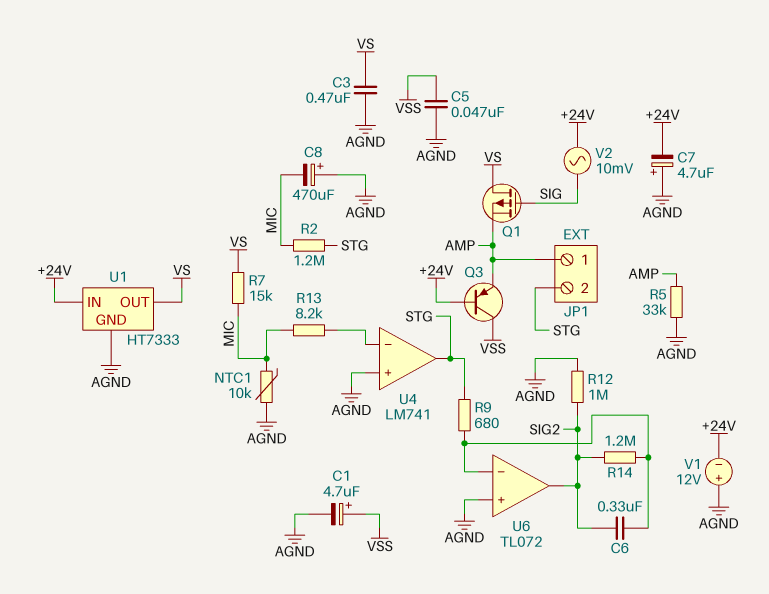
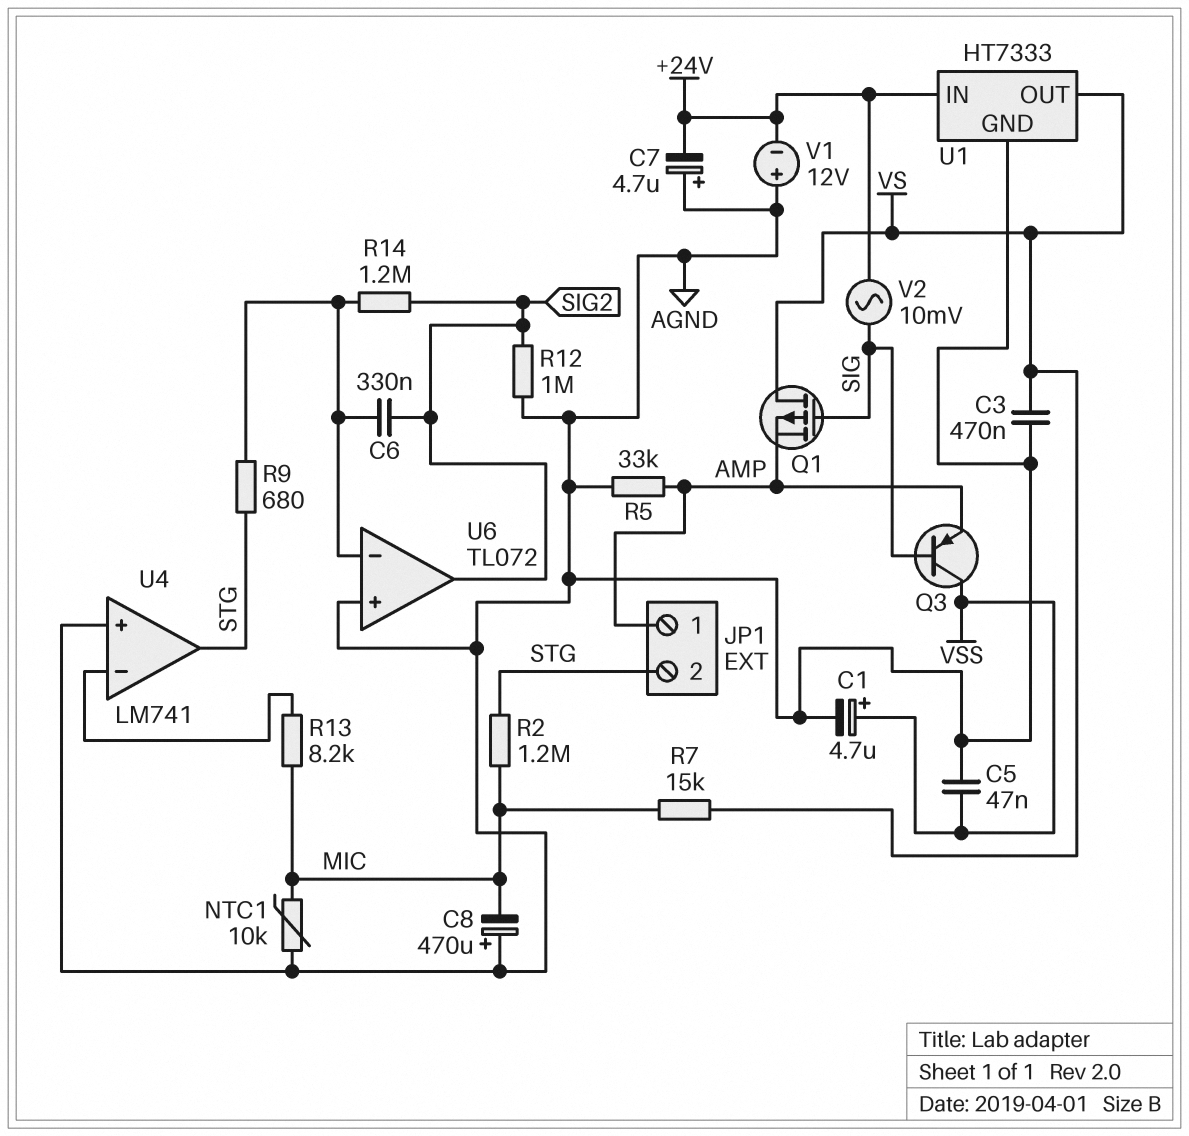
Q3: PNP (B +24V, C VSS, E AMP) -> PNP (B SIG, C VSS, E AMP)

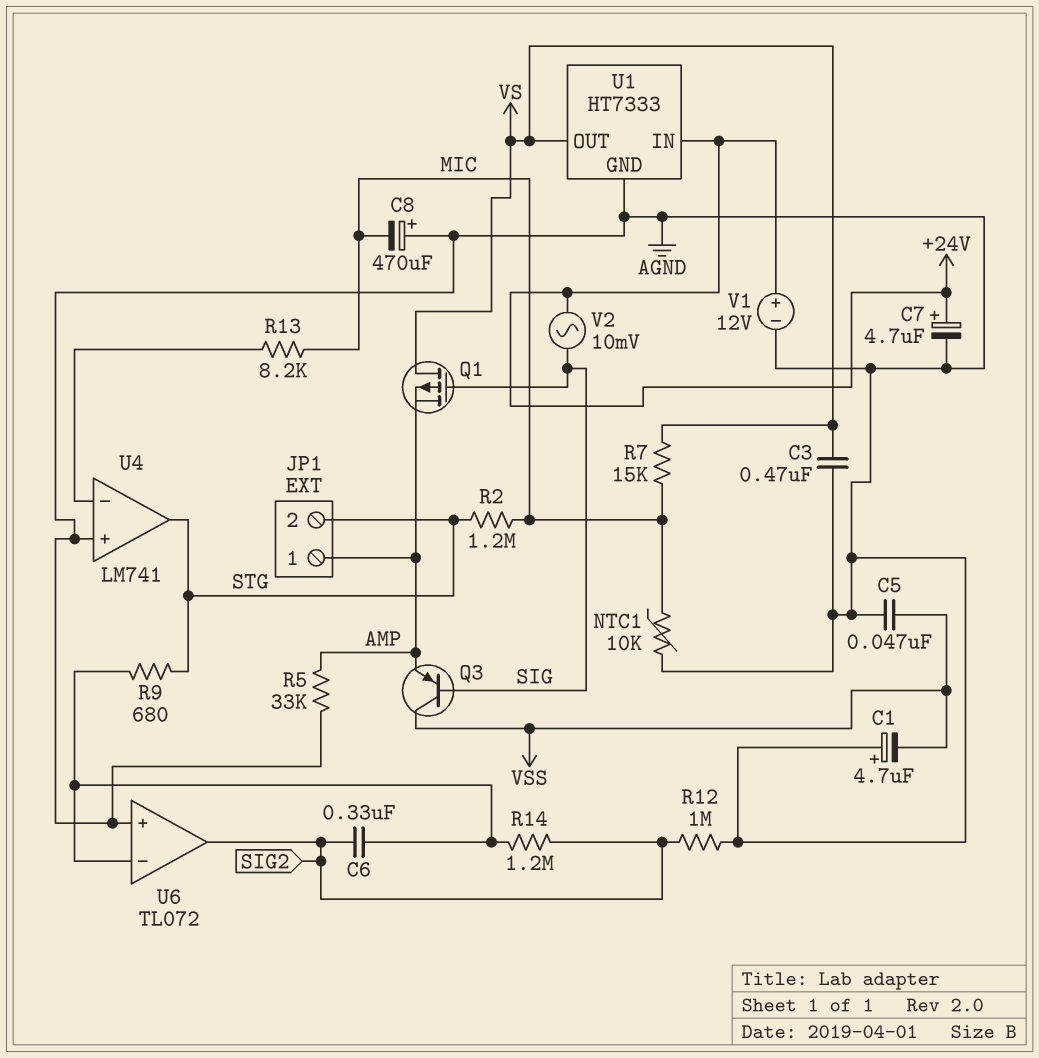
C1: 4.7uF (plus VSS, minus AGND) -> 4.7uF (plus AGND, minus VSS)
C7: 4.7uF (plus AGND, minus +24V) -> 4.7uF (plus +24V, minus AGND)
V1: 12V (plus AGND, minus +24V) -> 12V (plus +24V, minus AGND)

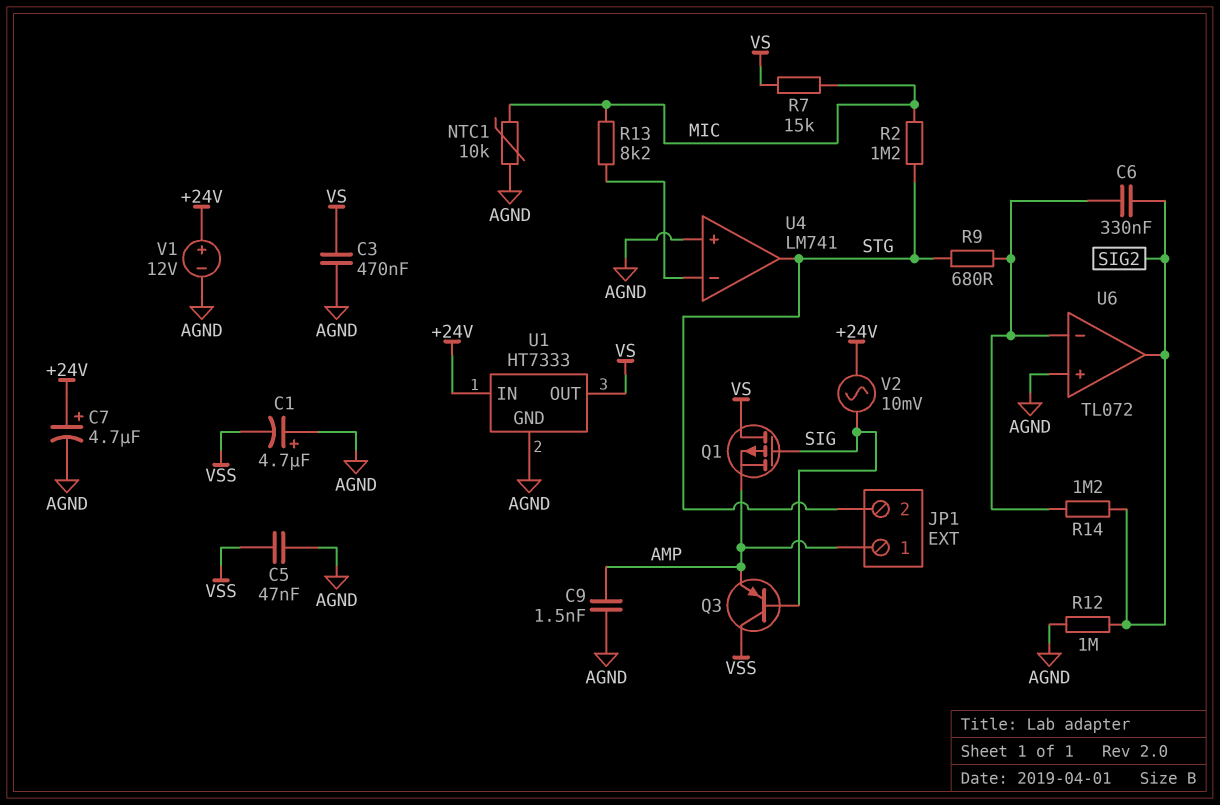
C8: 470uF (plus AGND, minus MIC) -> none
C9: none -> 1.5nF (AGND, AMP)
R5: 33k (AGND, AMP) -> none

